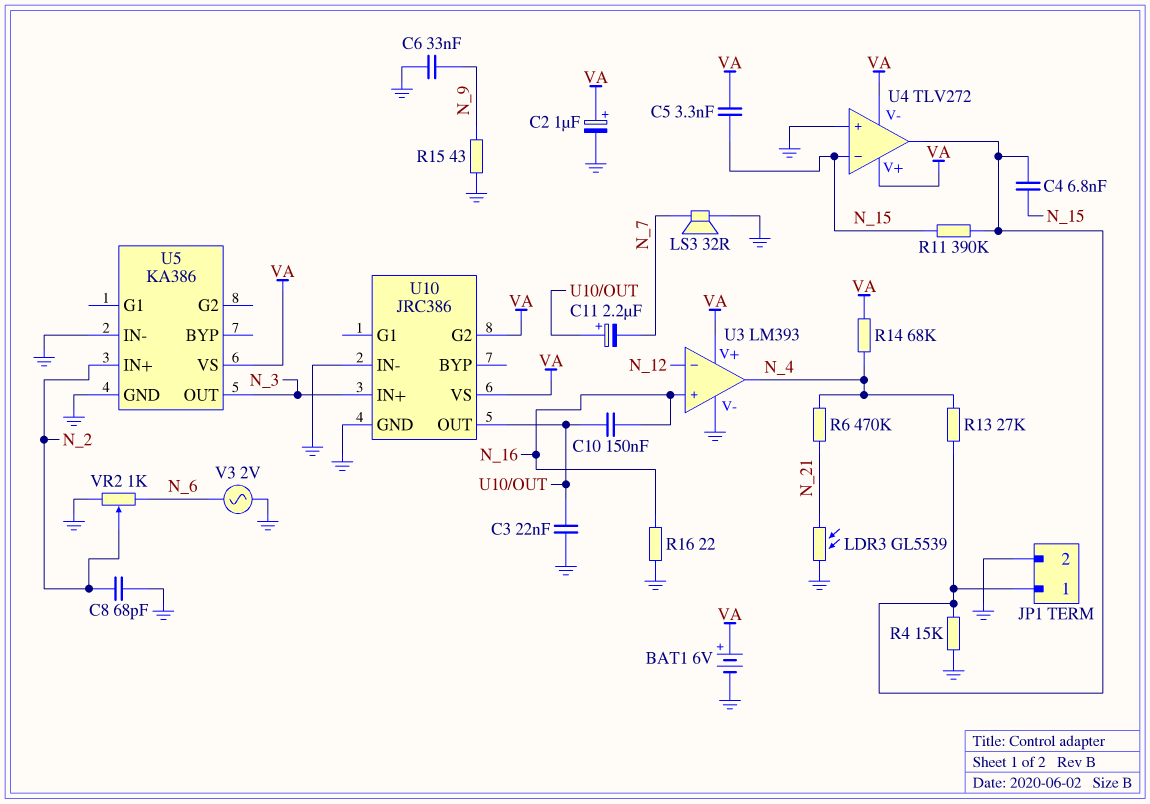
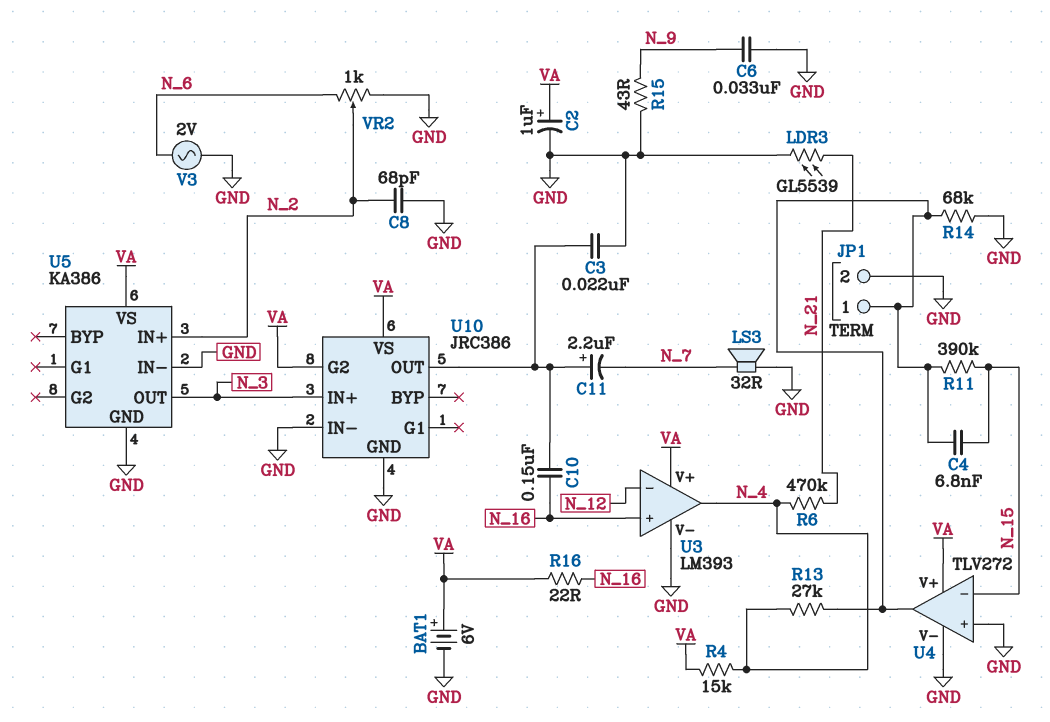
C5: 3.3nF (N_15, VA) -> none
R4: 15k (GND, JP1/1) -> 15k (N_4, VA)
R14: 68k (N_4, VA) -> 68k (GND, JP1/1)
R16: 22 (GND, N_16) -> 22 (N_16, VA)
U4 pin V-: VA -> GND

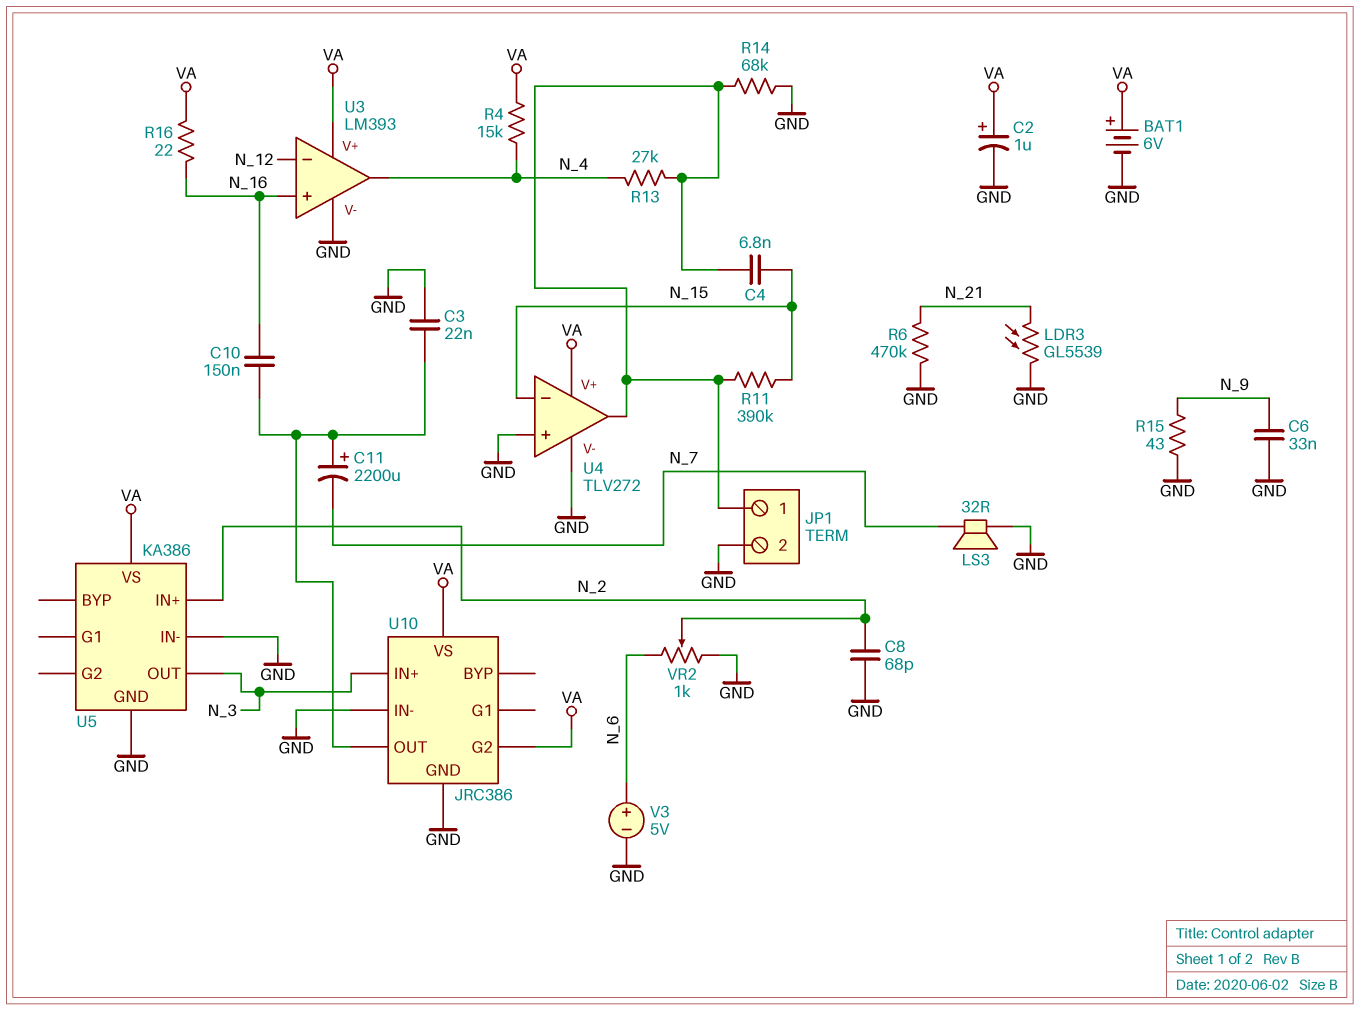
C11: 2.2uF (plus U10/OUT, minus N_7) -> 2200uF (plus U10/OUT, minus N_7)
R6: 470k (N_4, N_21) -> 470k (GND, N_21)
V3: AC 2V (GND, N_6) -> 5V (plus N_6, minus GND)

